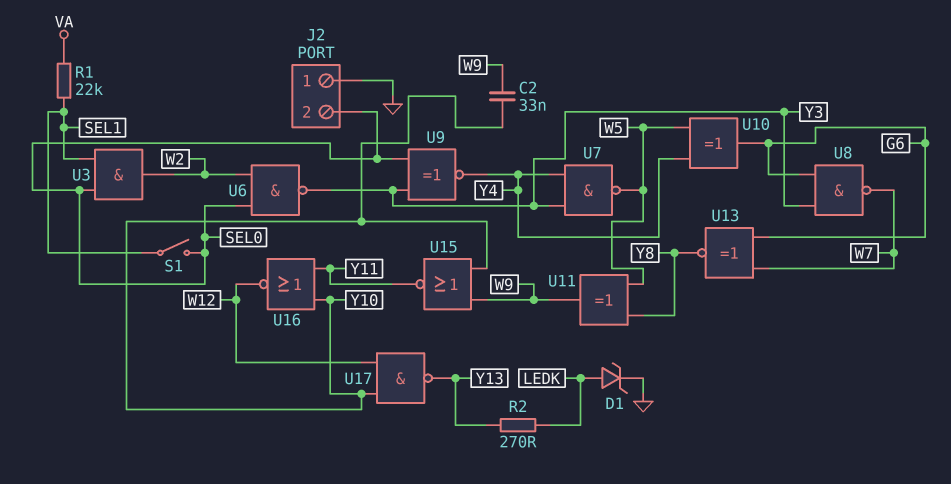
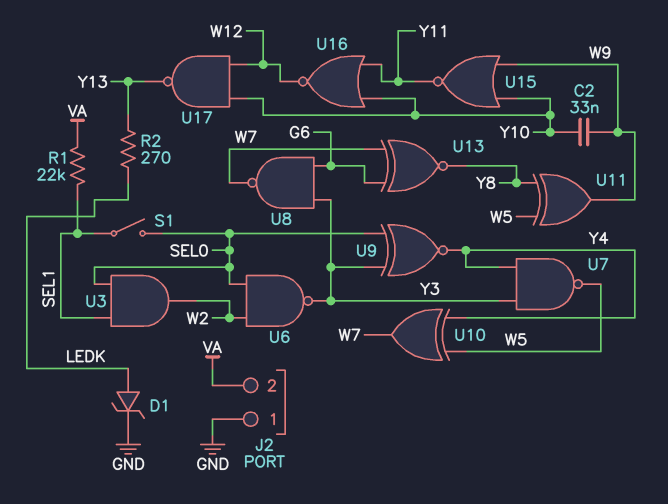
J2 pin 2: SEL0 -> VA
U10: XOR (in W5, in Y4, out G6) -> XOR (in W5, in Y4, out W7)

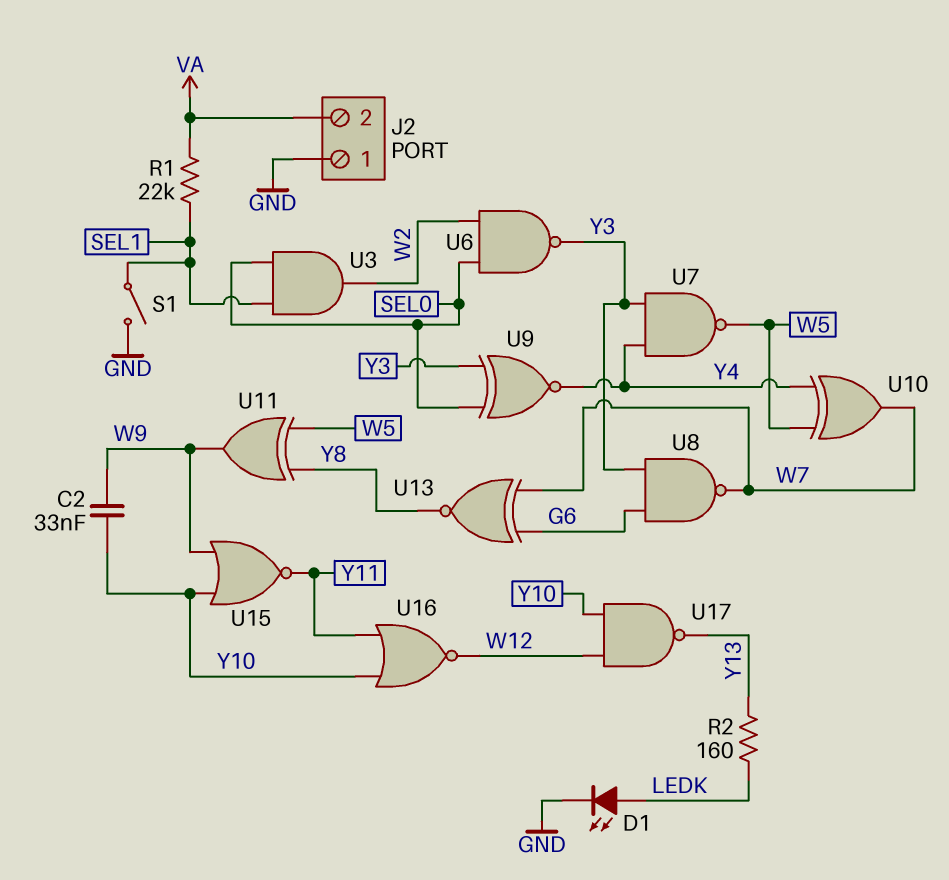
D1: zener (A LEDK, K GND) -> LED (A LEDK, K GND)
R2: 270 (LEDK, Y13) -> 160 (LEDK, Y13)
S1: switch (SEL0, SEL1) -> switch (GND, SEL1)

